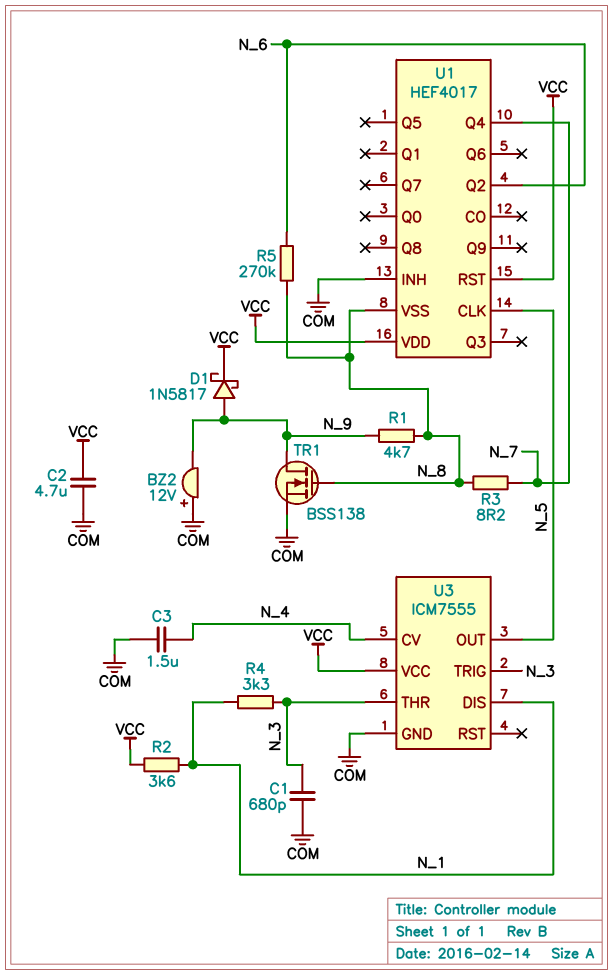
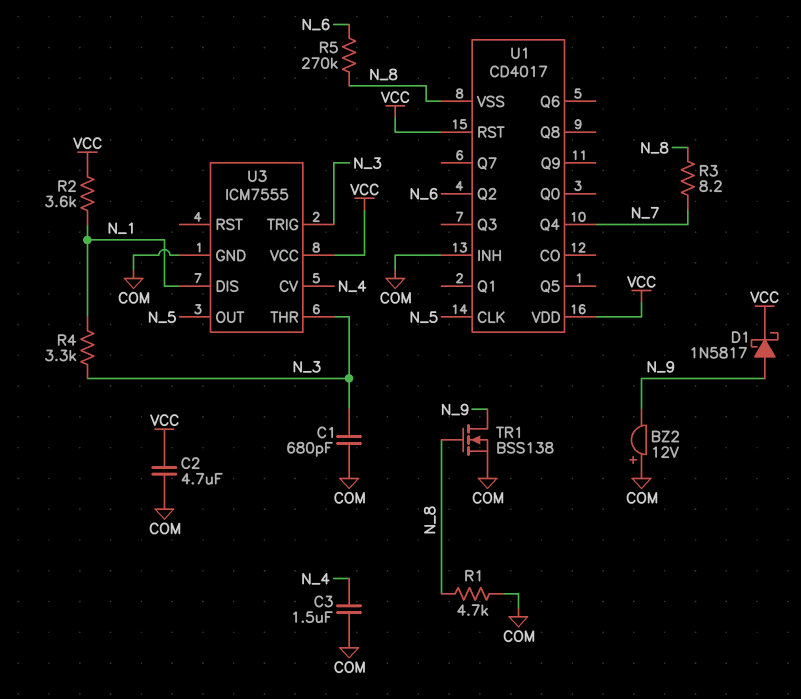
R1: 4.7k (N_8, N_9) -> 4.7k (COM, N_8)
U1: HEF4017 -> CD4017

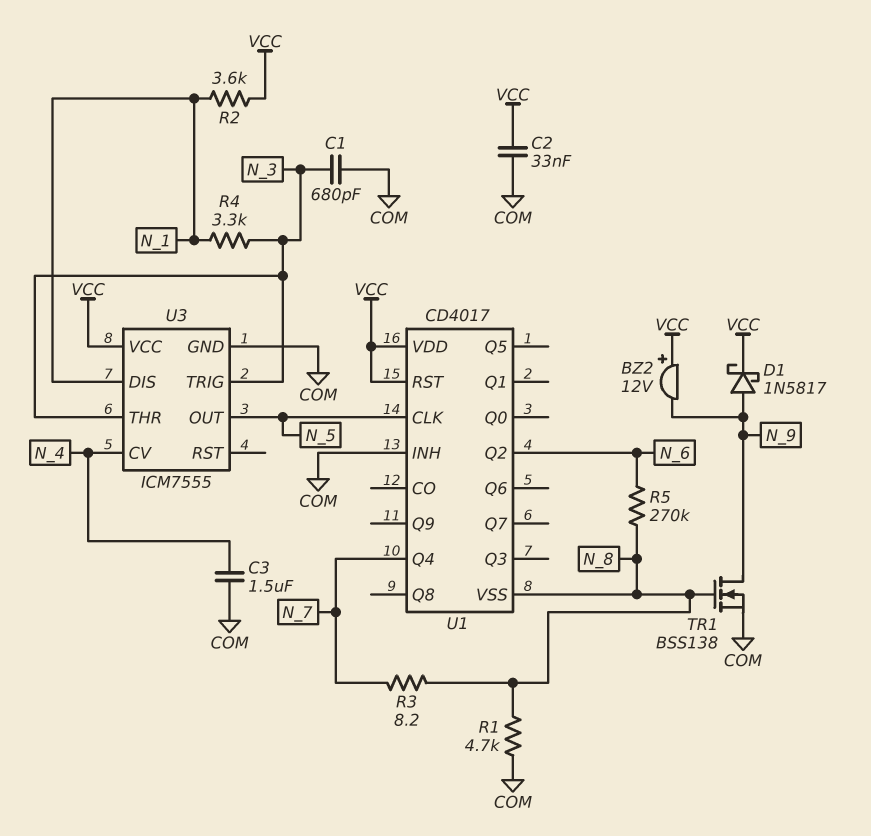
BZ2: buzzer 12V (plus COM, minus N_9) -> buzzer 12V (plus VCC, minus N_9)
C2: 4.7uF (COM, VCC) -> 33nF (COM, VCC)

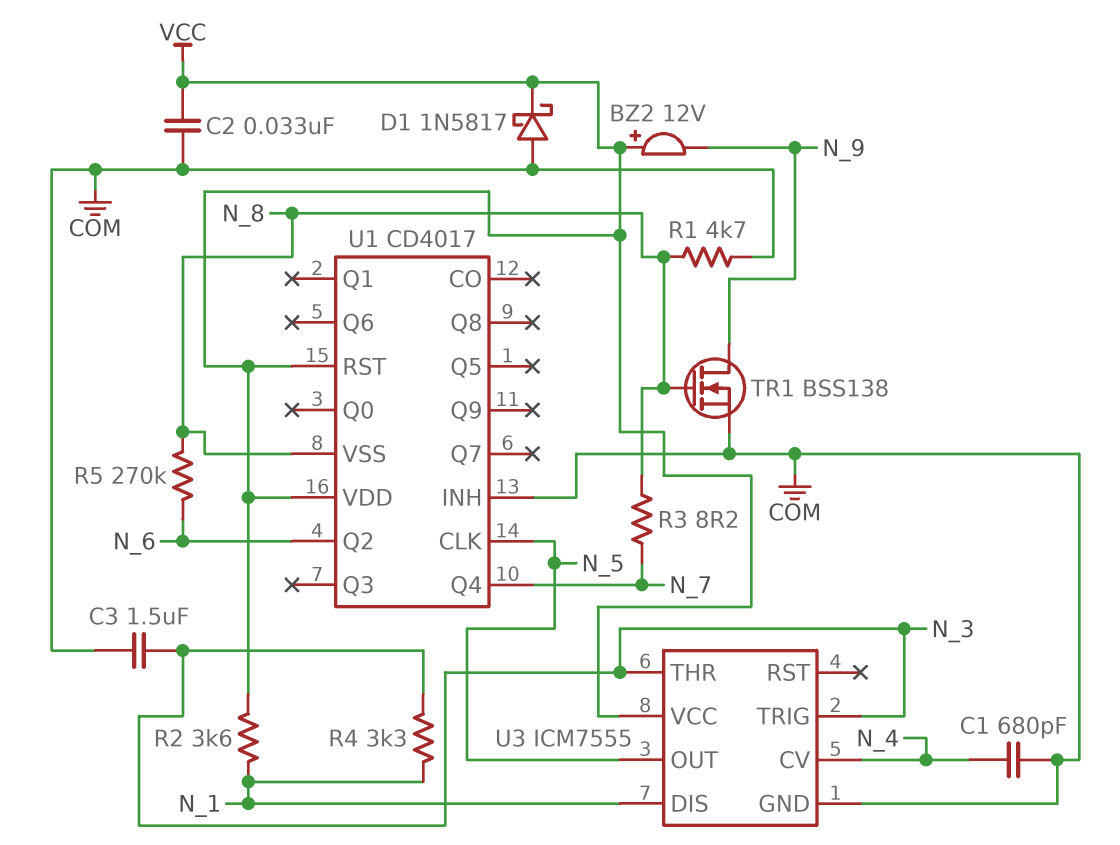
C1: 680pF (COM, N_3) -> 680pF (COM, N_4)
C3: 1.5uF (COM, N_4) -> 1.5uF (COM, N_3)
D1: schottky 1N5817 (A N_9, K VCC) -> schottky 1N5817 (A COM, K VCC)

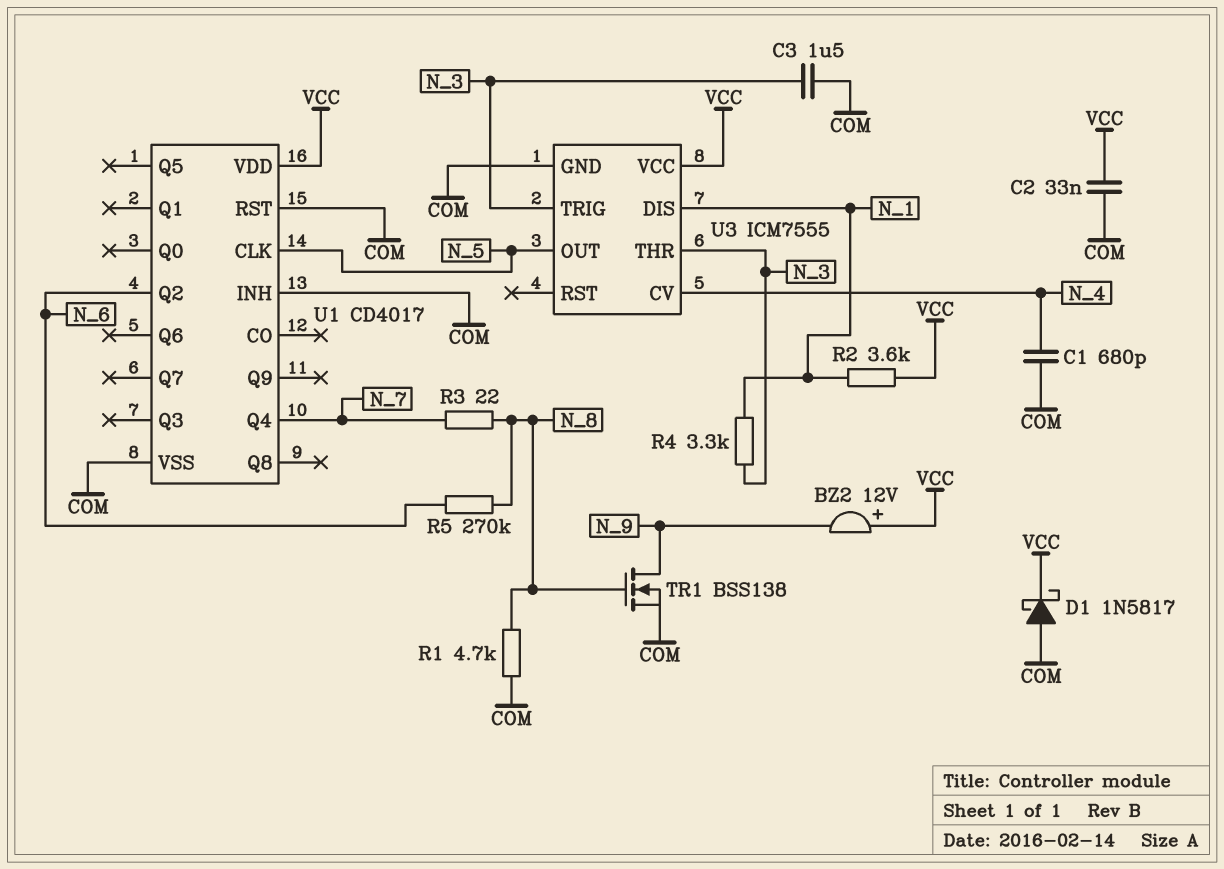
R3: 8.2 (N_7, N_8) -> 22 (N_7, N_8)
U1 pin RST: VCC -> COM
U1 pin VSS: N_8 -> COM

